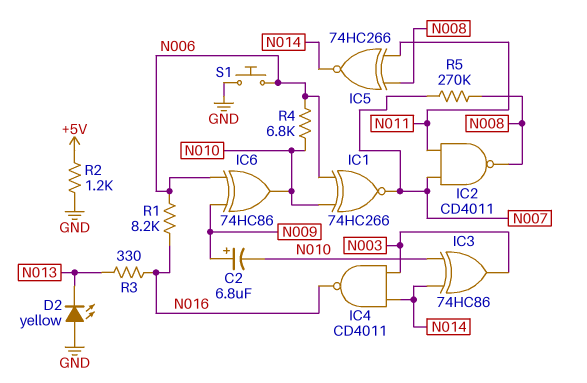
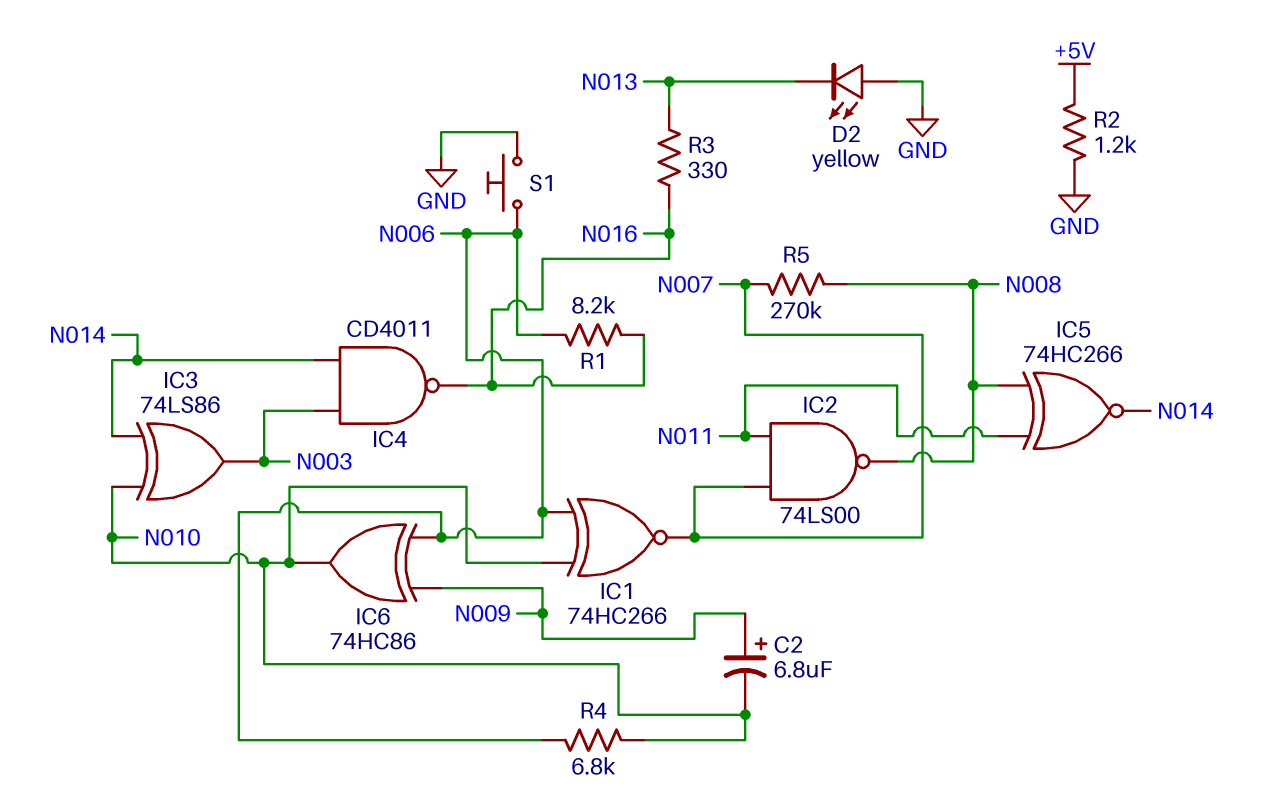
IC2: NAND CD4011 (in N007, in N011, out N008) -> NAND 74LS00 (in N007, in N011, out N008)
IC3: XOR 74HC86 (in N010, in N014, out N003) -> XOR 74LS86 (in N010, in N014, out N003)

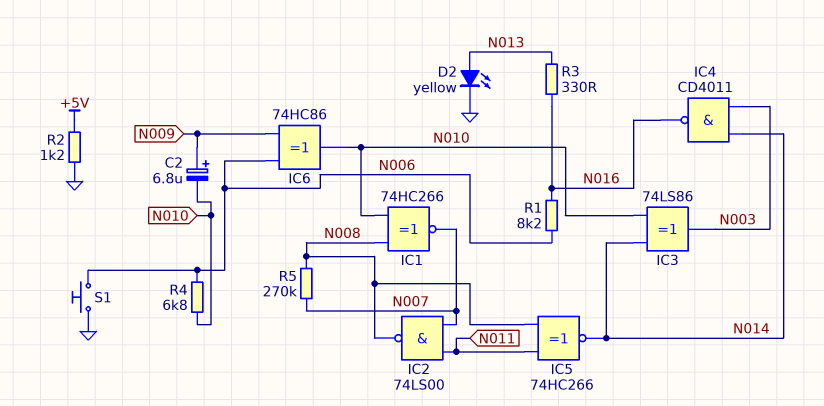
D2: LED yellow (A GND, K N013) -> LED yellow (A N013, K GND)
IC1: XNOR 74HC266 (in N006, in N010, out N007) -> XNOR 74HC266 (in N008, in N010, out N007)

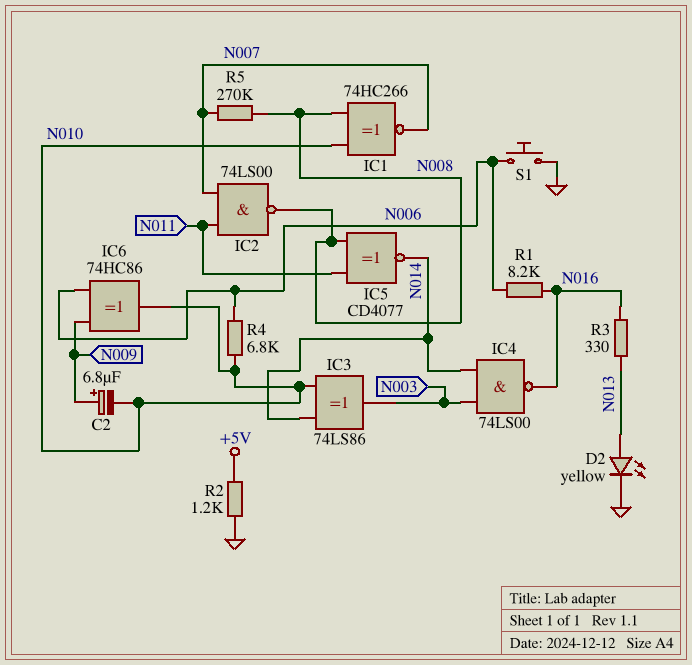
IC4: NAND CD4011 (in N003, in N014, out N016) -> NAND 74LS00 (in N003, in N014, out N016)
IC5: XNOR 74HC266 (in N008, in N011, out N014) -> XNOR CD4077 (in N008, in N011, out N014)

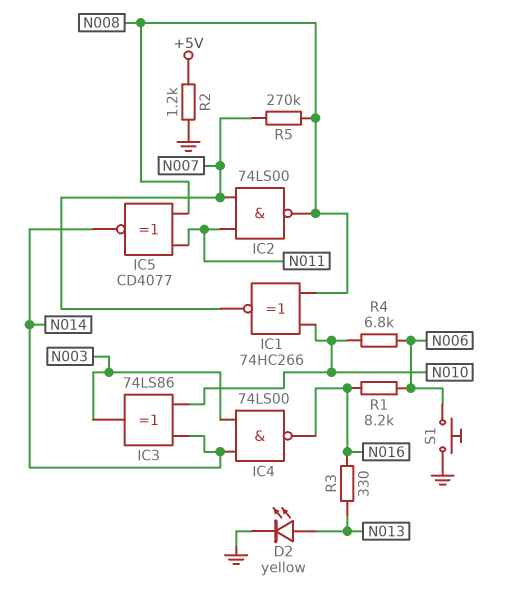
C2: 6.8uF (plus N009, minus N010) -> none
IC6: XOR 74HC86 (in N006, in N009, out N010) -> none

